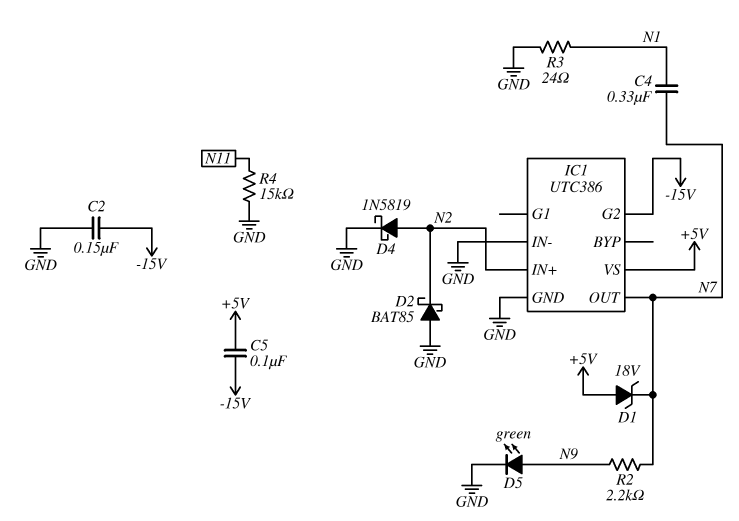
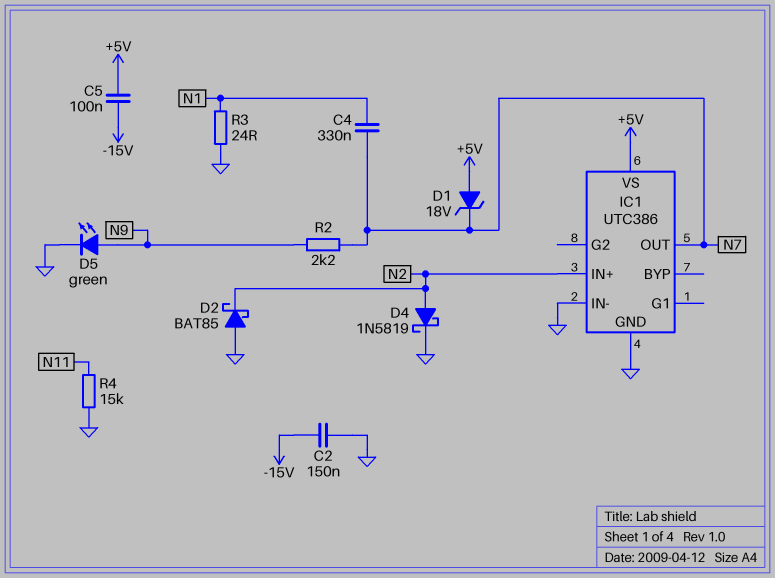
IC1 pin G2: -15V -> none

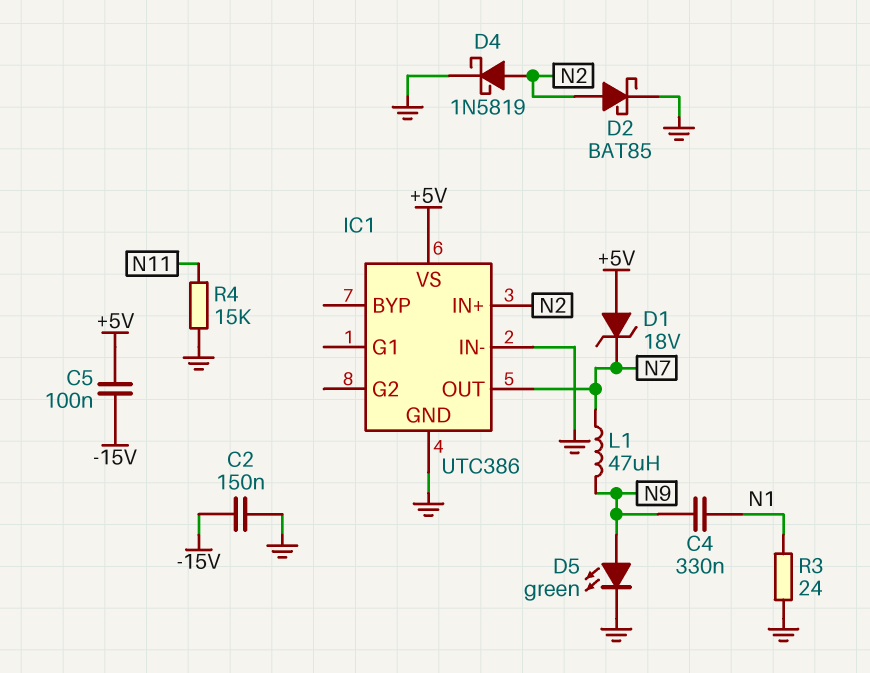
C4: 330nF (N1, N7) -> 330nF (N1, N9)
D2: schottky BAT85 (A GND, K N2) -> schottky BAT85 (A N2, K GND)
L1: none -> 47uH (N7, N9)
R2: 2.2k (N7, N9) -> none

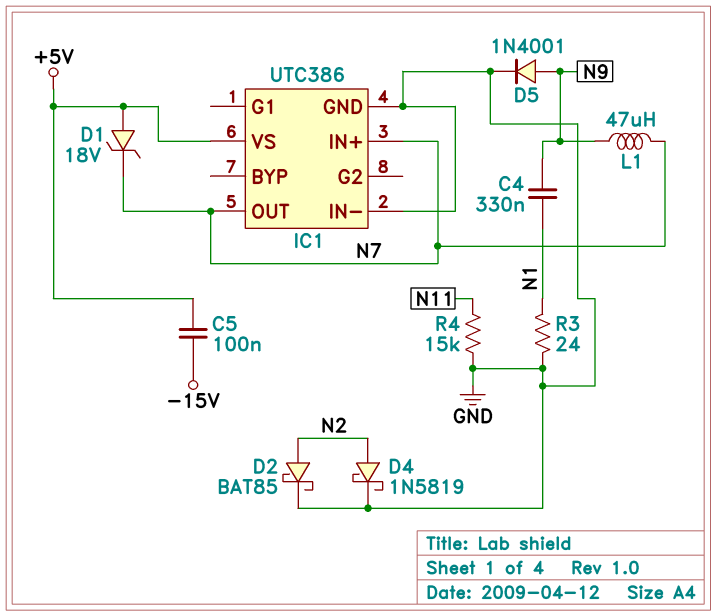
C2: 150nF (-15V, GND) -> none
D5: LED green (A N9, K GND) -> diode 1N4001 (A N9, K GND)
IC1 pin IN+: N2 -> N7

